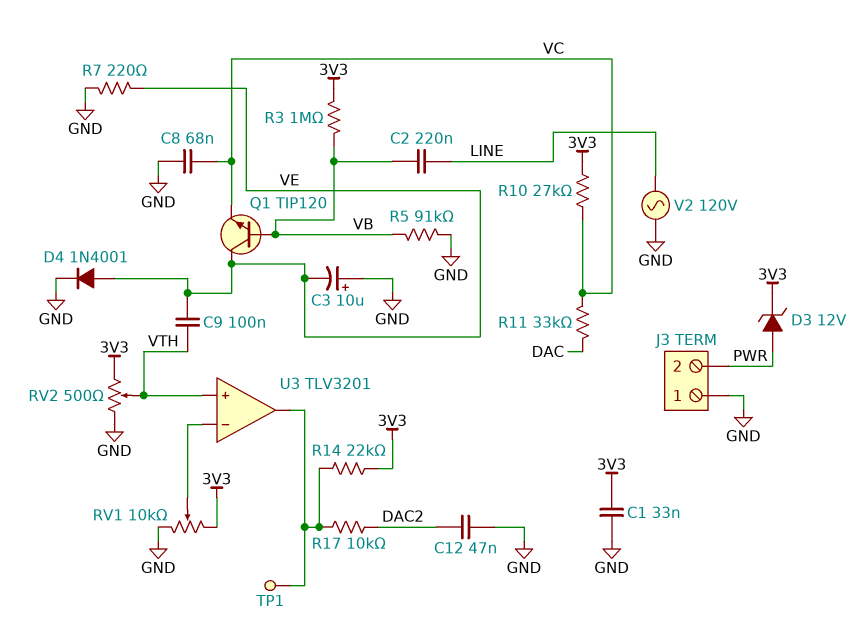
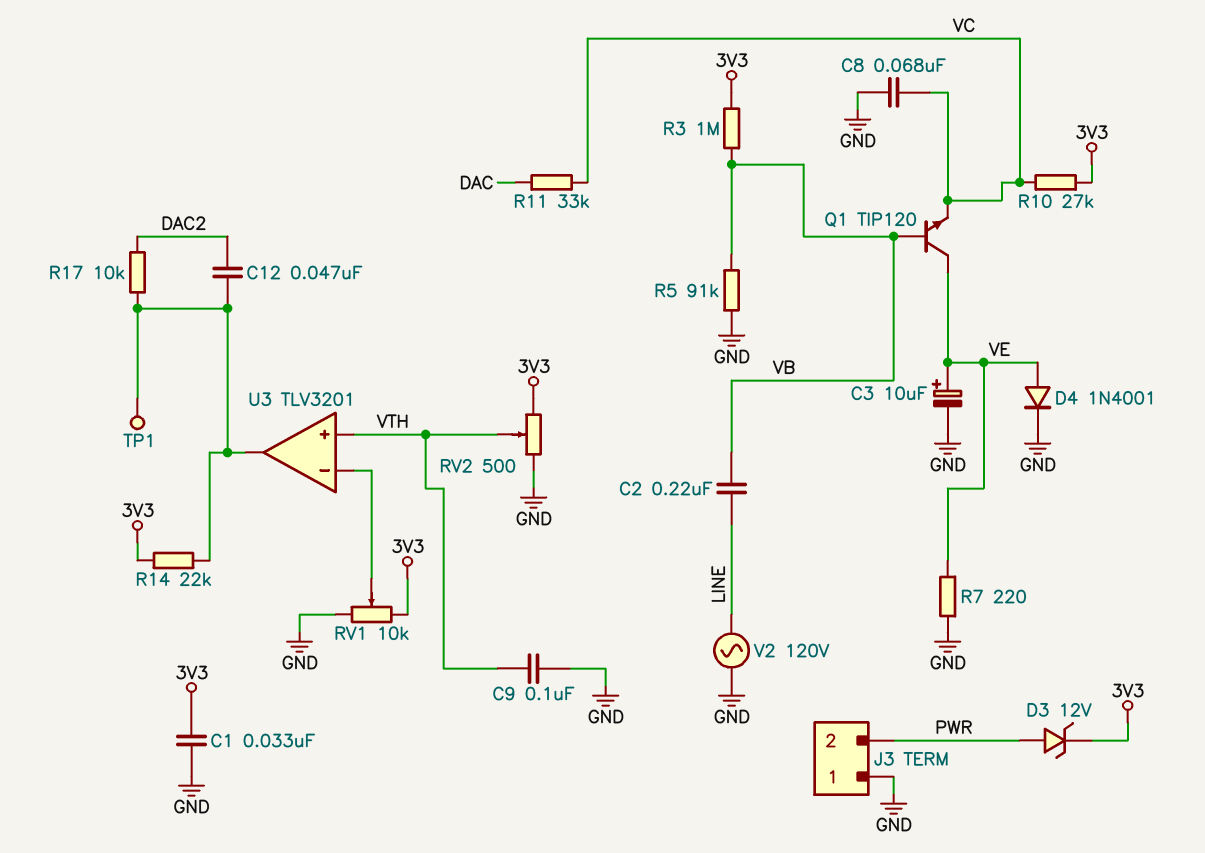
C3: 10uF (plus GND, minus VE) -> 10uF (plus VE, minus GND)
C9: 100nF (VE, VTH) -> 100nF (GND, VTH)
C12: 47nF (DAC2, GND) -> 47nF (DAC2, U3/out)

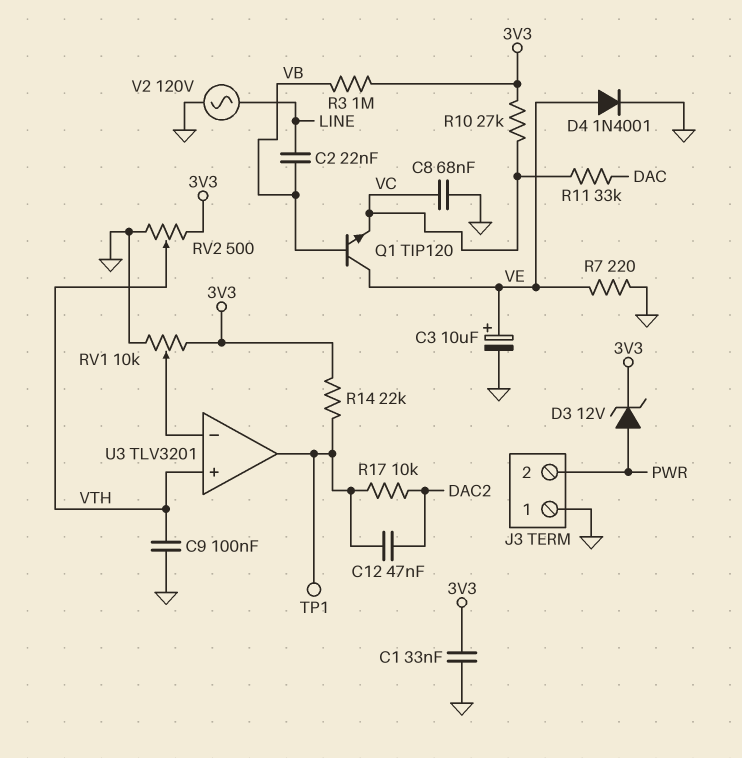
C2: 220nF (LINE, VB) -> 22nF (LINE, VB)
R5: 91k (GND, VB) -> none

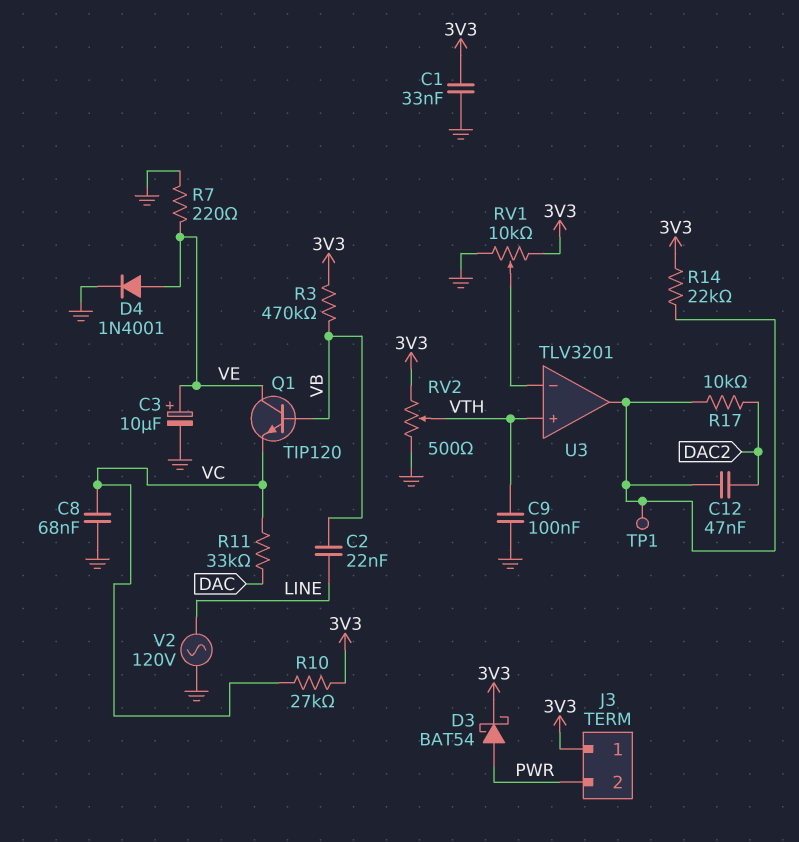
D3: zener 12V (A PWR, K 3V3) -> schottky BAT54 (A PWR, K 3V3)
J3 pin 1: GND -> 3V3
R3: 1M (3V3, VB) -> 470k (3V3, VB)

